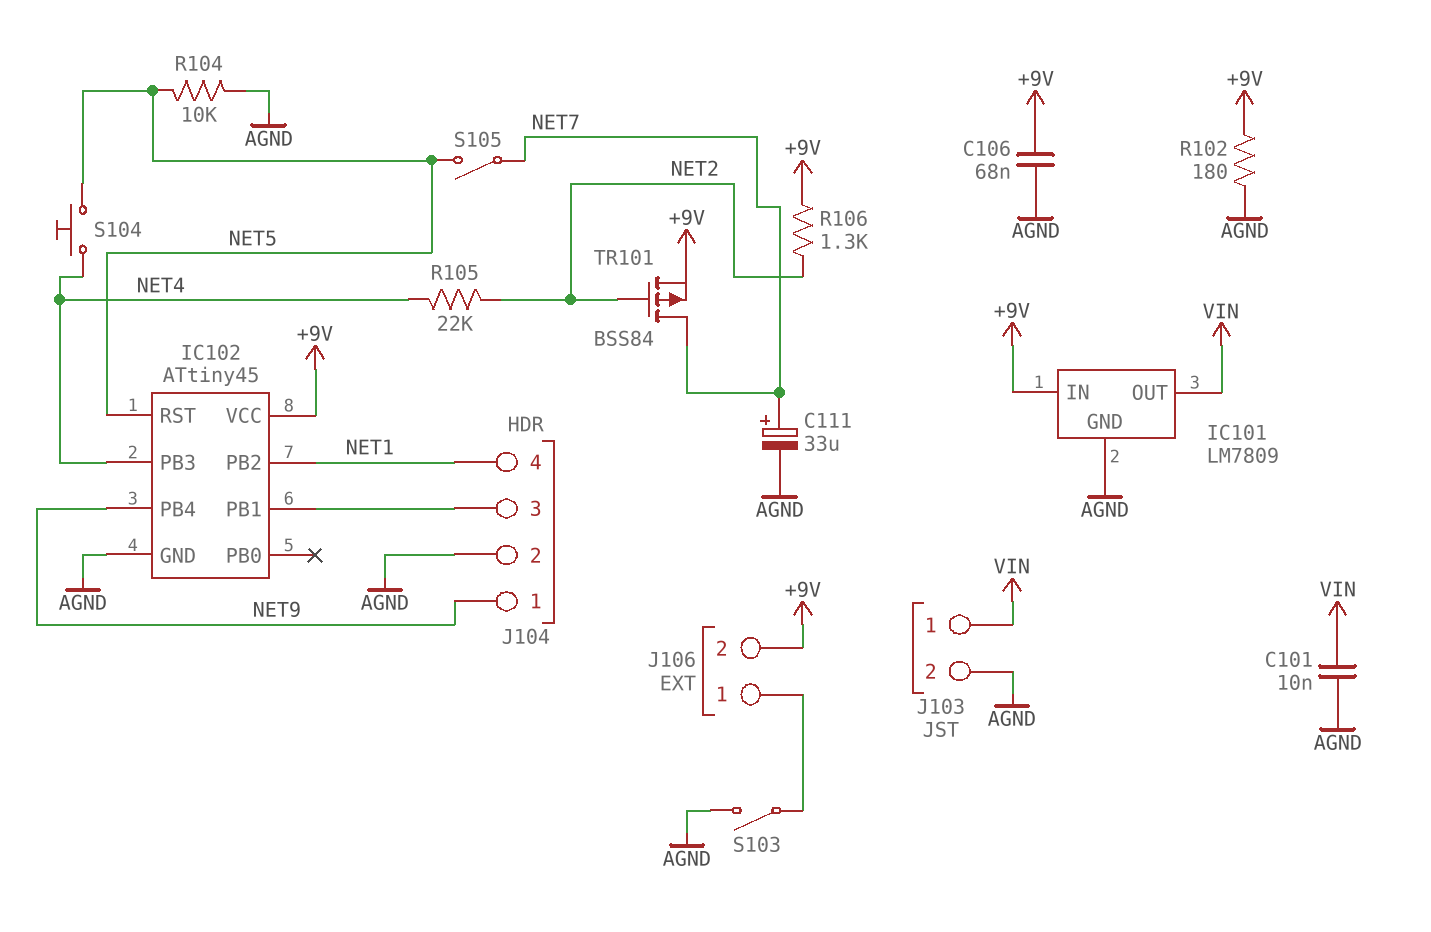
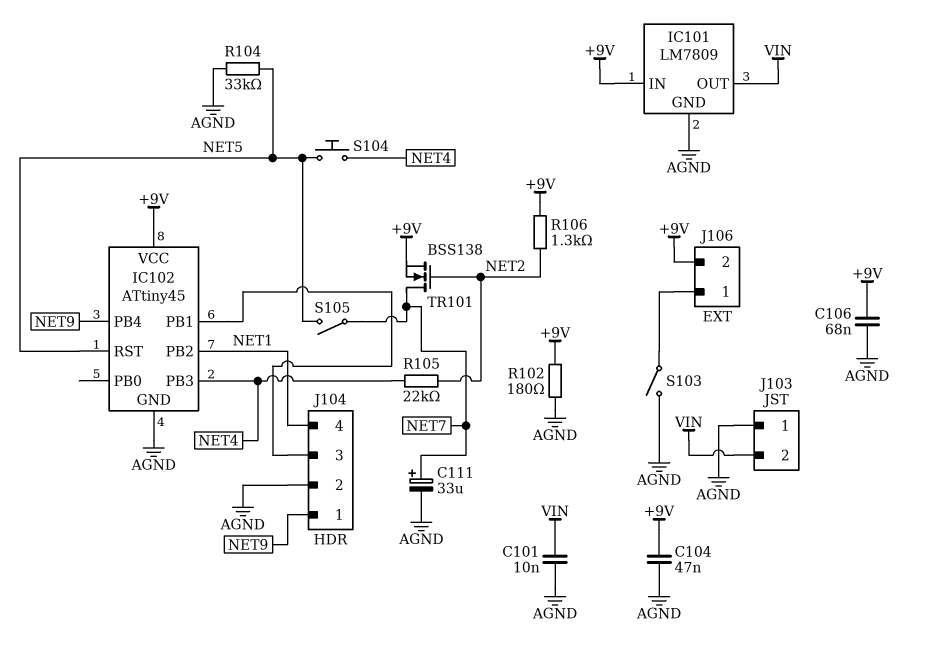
C104: none -> 47nF (+9V, AGND)
J103 pin 1: VIN -> AGND
J103 pin 2: AGND -> VIN
R104: 10k (AGND, NET5) -> 33k (AGND, NET5)
TR101: PMOS BSS84 (G NET2, D NET7, S +9V) -> NMOS BSS138 (G NET2, D NET7, S +9V)

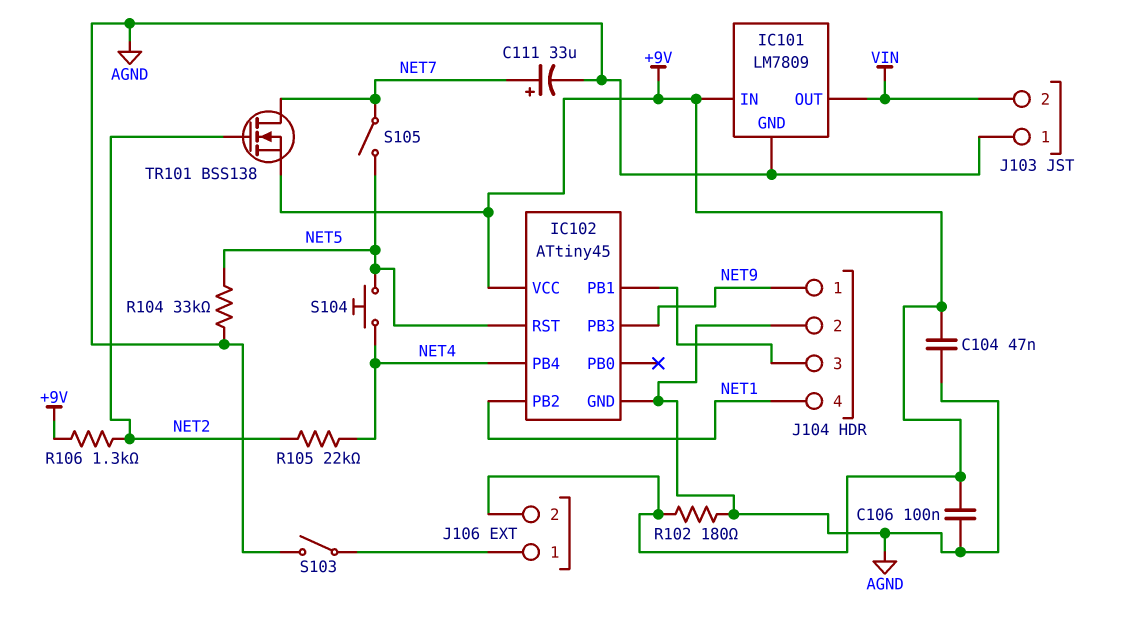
C101: 10nF (AGND, VIN) -> none
C106: 68nF (+9V, AGND) -> 100nF (+9V, AGND)
IC102 pin PB3: NET4 -> NET9
IC102 pin PB4: NET9 -> NET4

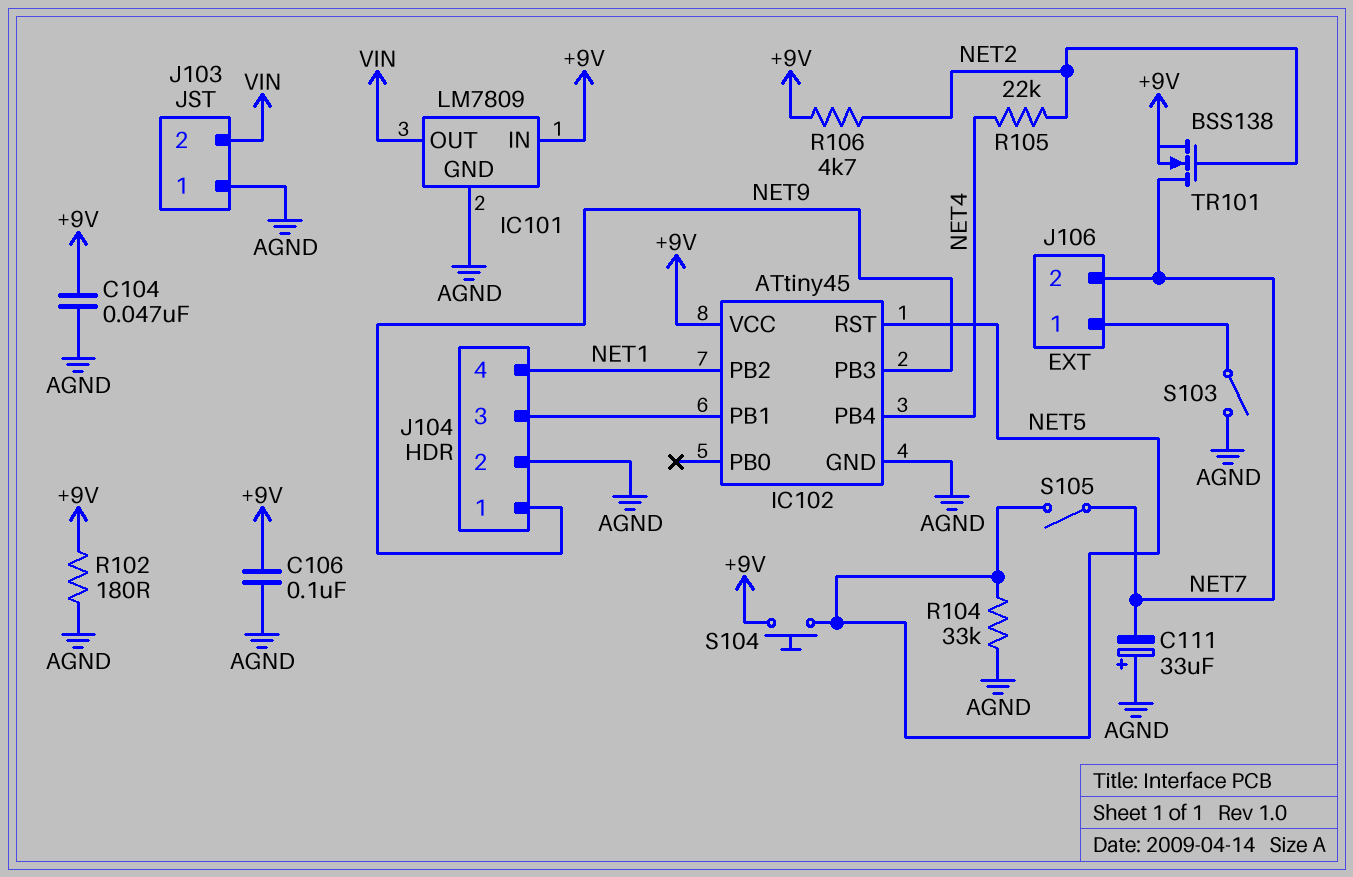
C111: 33uF (plus NET7, minus AGND) -> 33uF (plus AGND, minus NET7)
J106 pin 2: +9V -> NET7
R106: 1.3k (+9V, NET2) -> 4.7k (+9V, NET2)
S104: button (NET4, NET5) -> button (+9V, NET5)

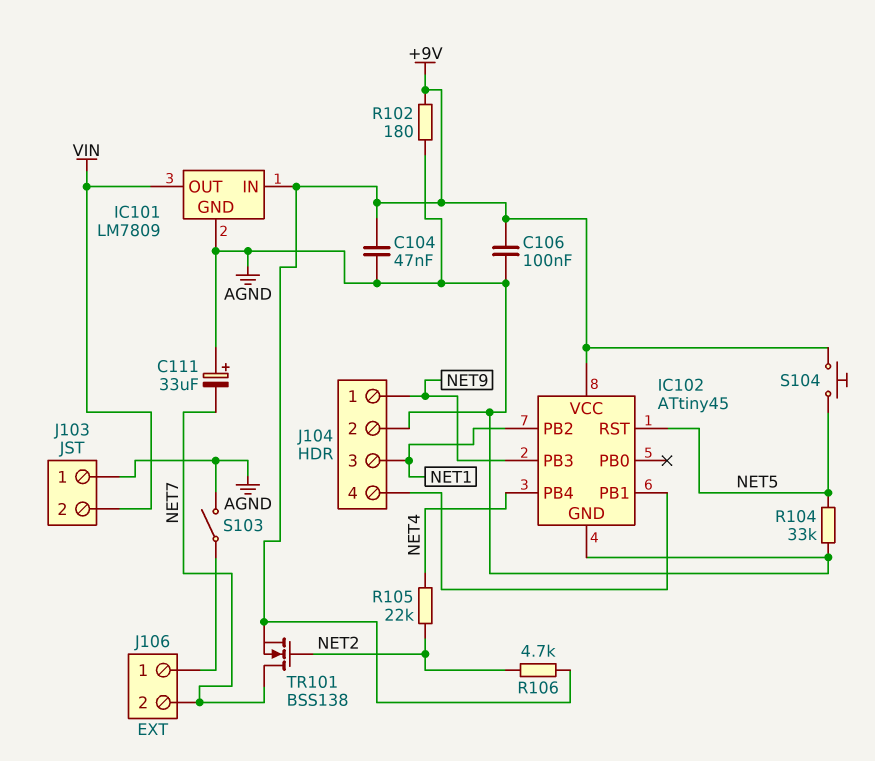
J104 pin 3: IC102/PB1 -> NET1
J104 pin 4: NET1 -> IC102/PB1
S105: switch (NET5, NET7) -> none

